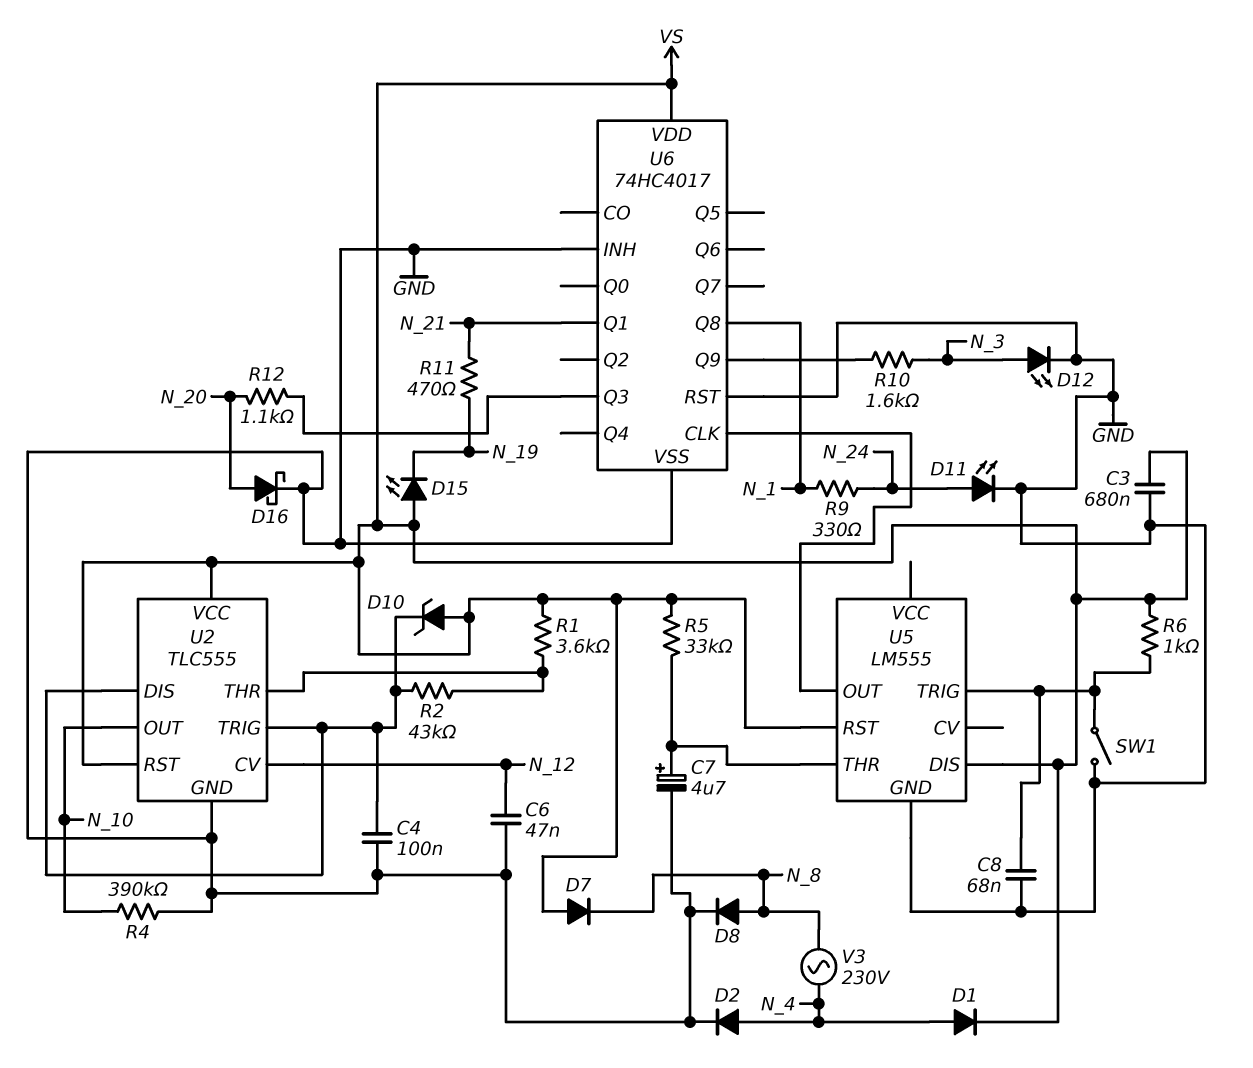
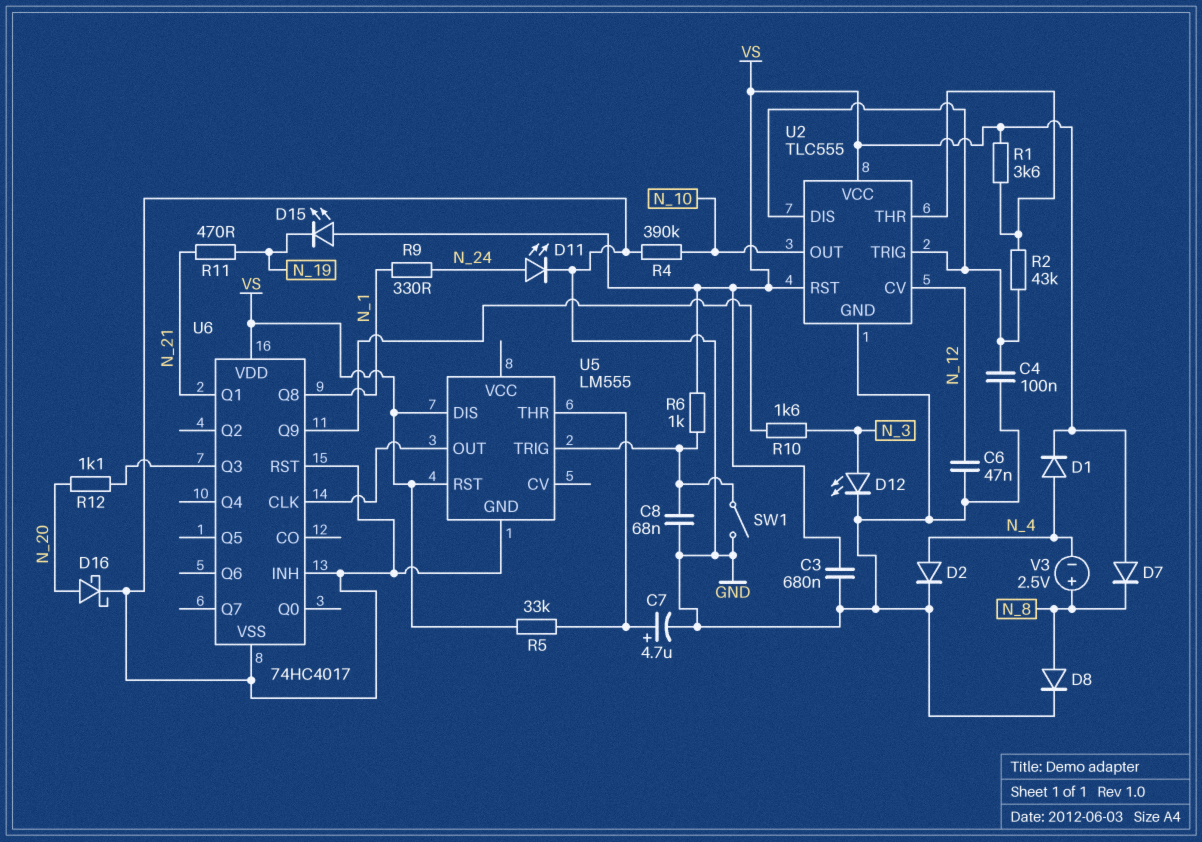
D10: zener (A VS, K U2/DIS) -> none
V3: AC 230V (N_4, N_8) -> 2.5V (plus N_8, minus N_4)

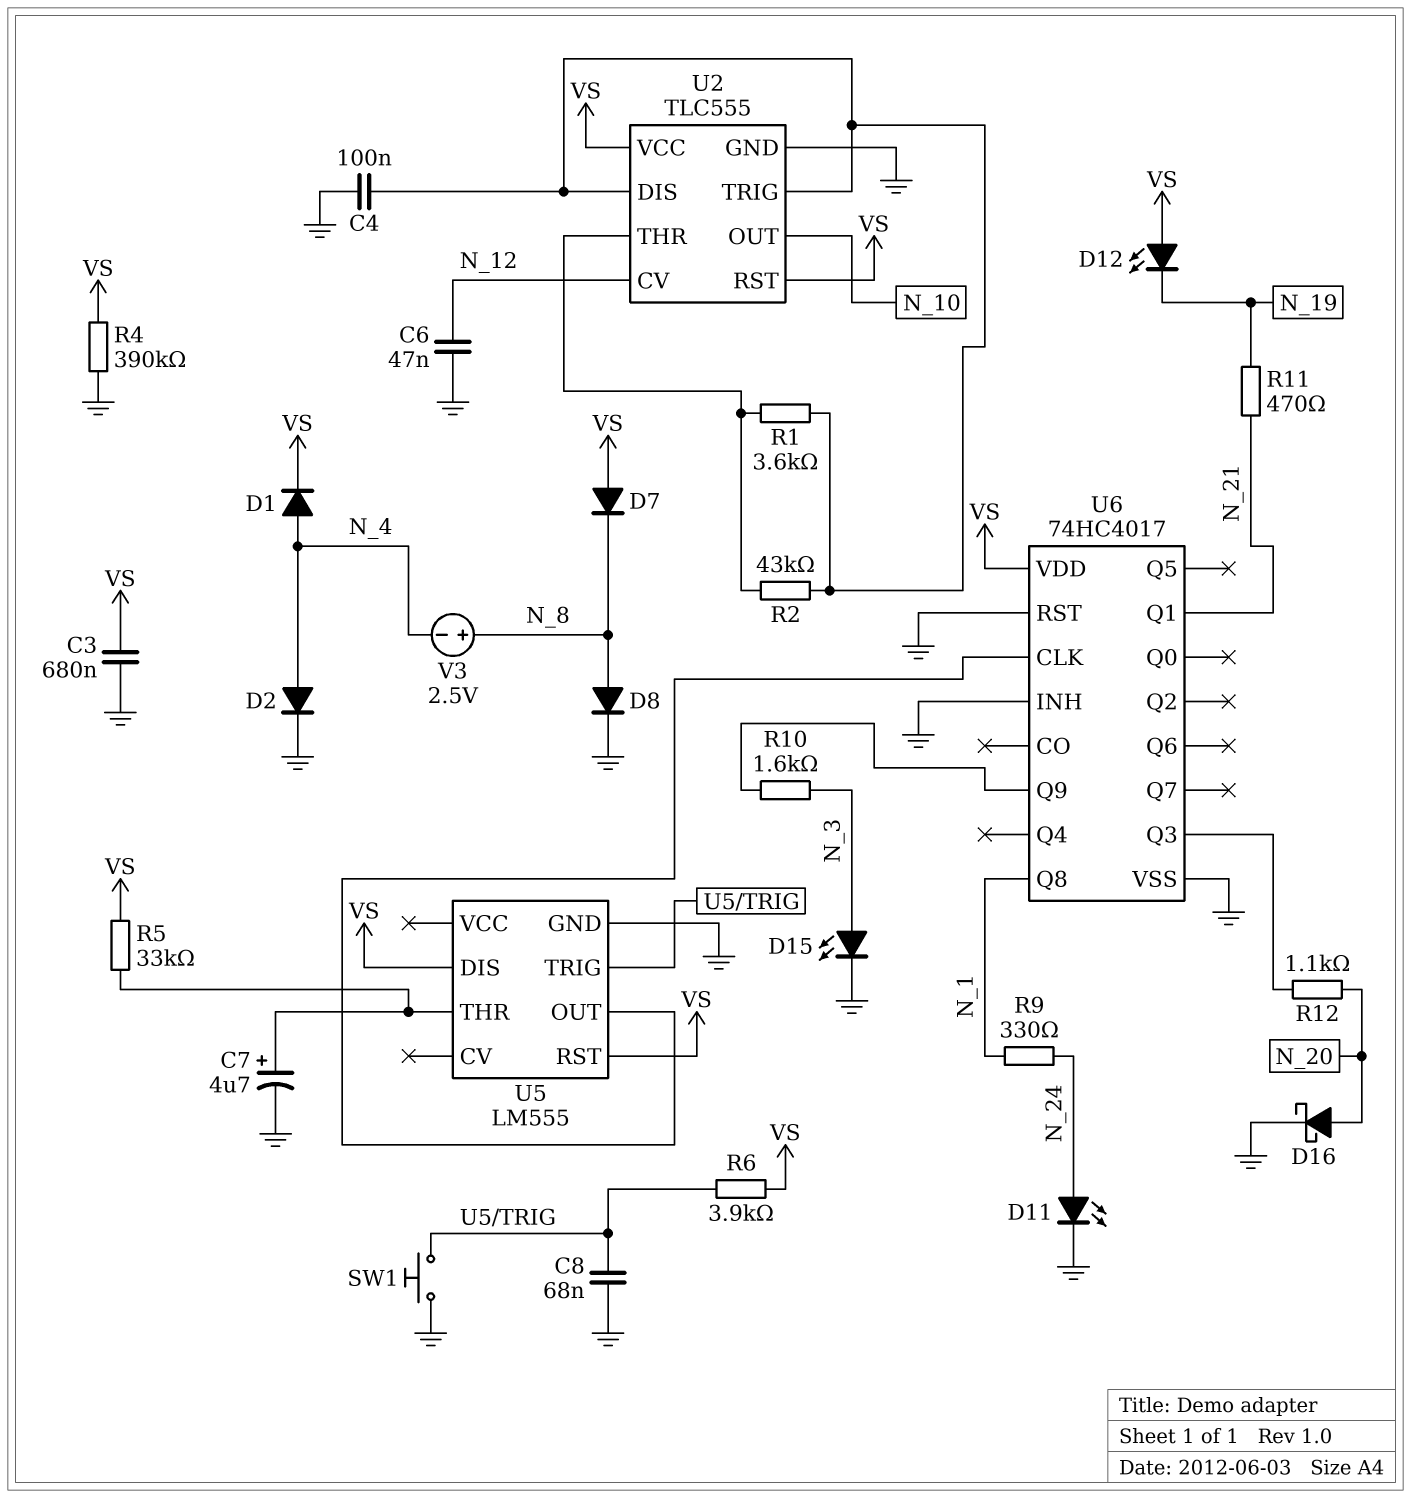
D12: LED (A N_3, K GND) -> LED (A VS, K N_19)
D15: LED (A VS, K N_19) -> LED (A N_3, K GND)
R1: 3.6k (U2/THR, VS) -> 3.6k (U2/DIS, U2/THR)
R4: 390k (GND, N_10) -> 390k (GND, VS)
R6: 1k (U5/TRIG, VS) -> 3.9k (U5/TRIG, VS)
SW1: switch (GND, U5/TRIG) -> button (GND, U5/TRIG)

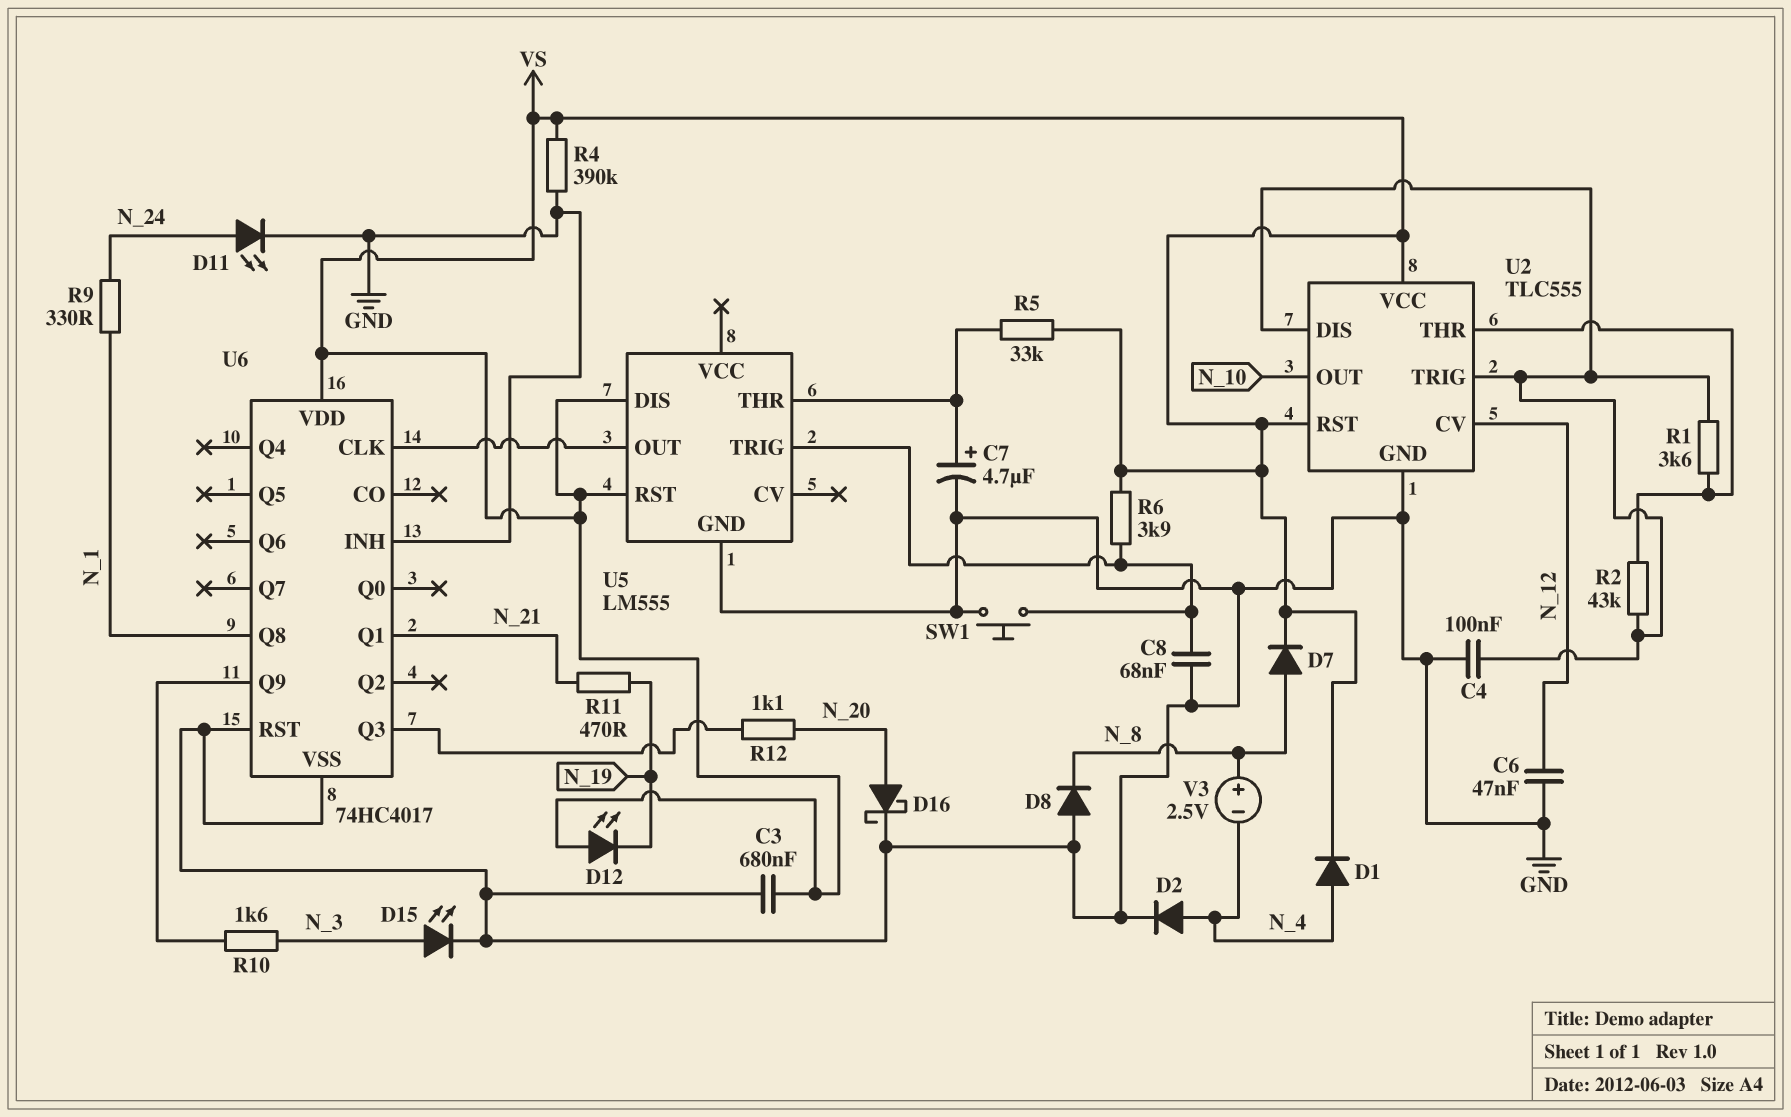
D7: diode (A VS, K N_8) -> diode (A N_8, K VS)
D8: diode (A N_8, K GND) -> diode (A GND, K N_8)

